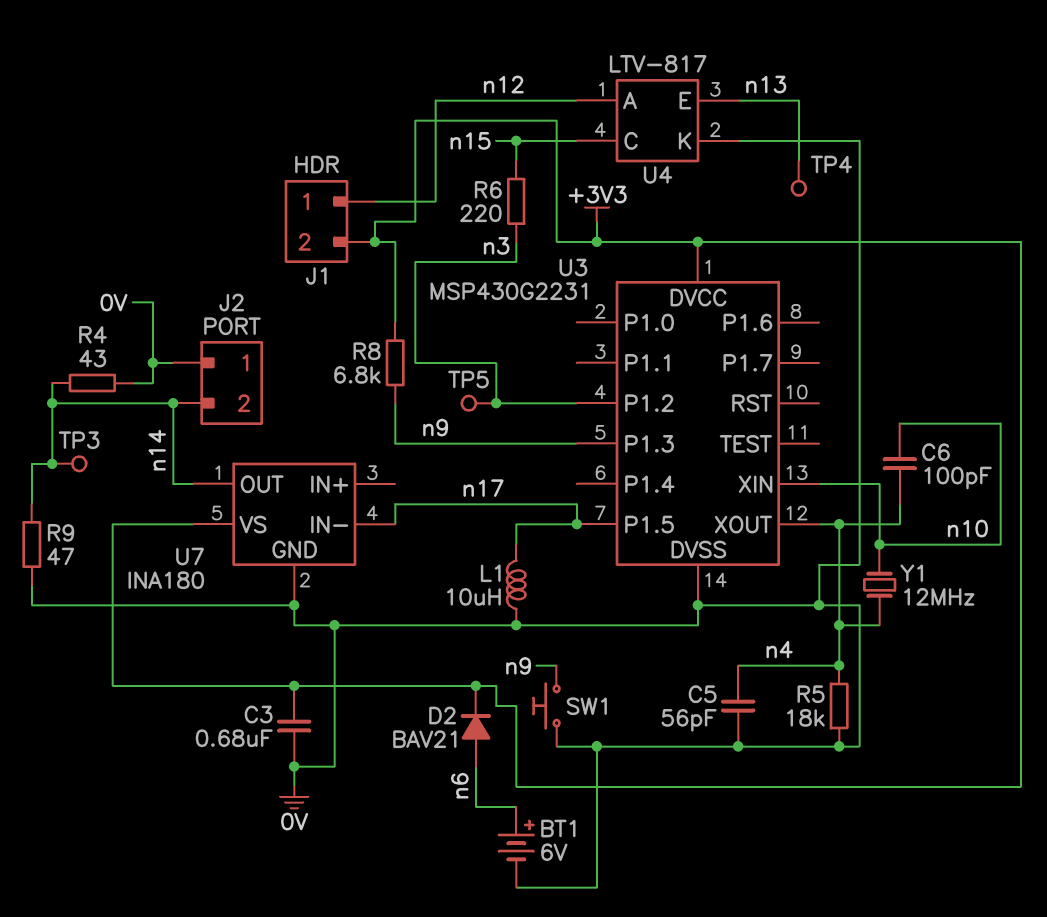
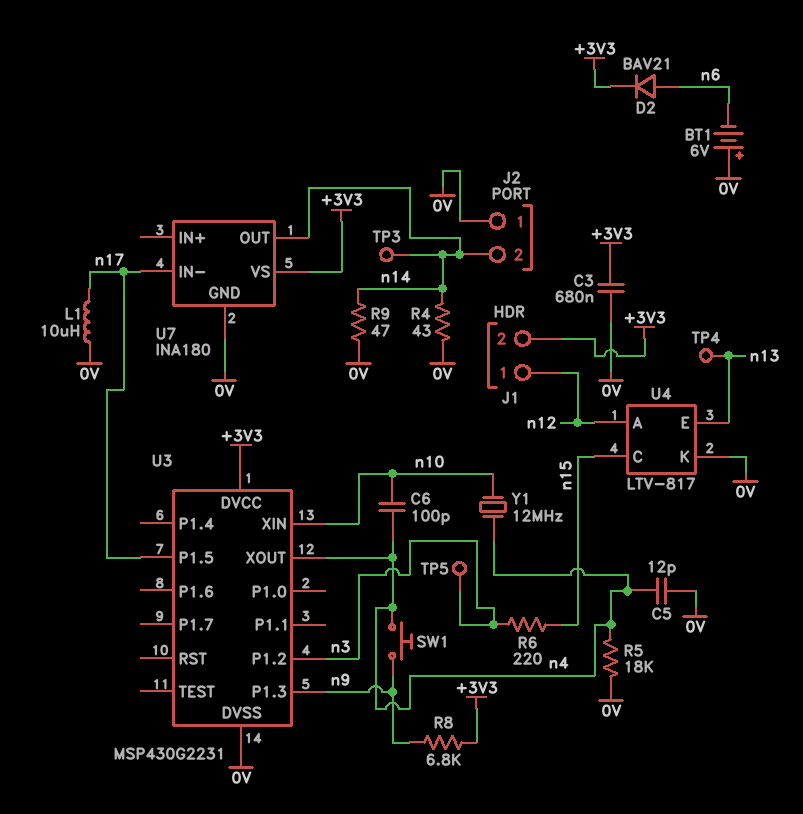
BT1: 6V (plus n6, minus 0V) -> 6V (plus 0V, minus n6)
C5: 56pF (0V, n4) -> 12pF (0V, n4)
SW1: button (0V, n9) -> button (n4, n9)

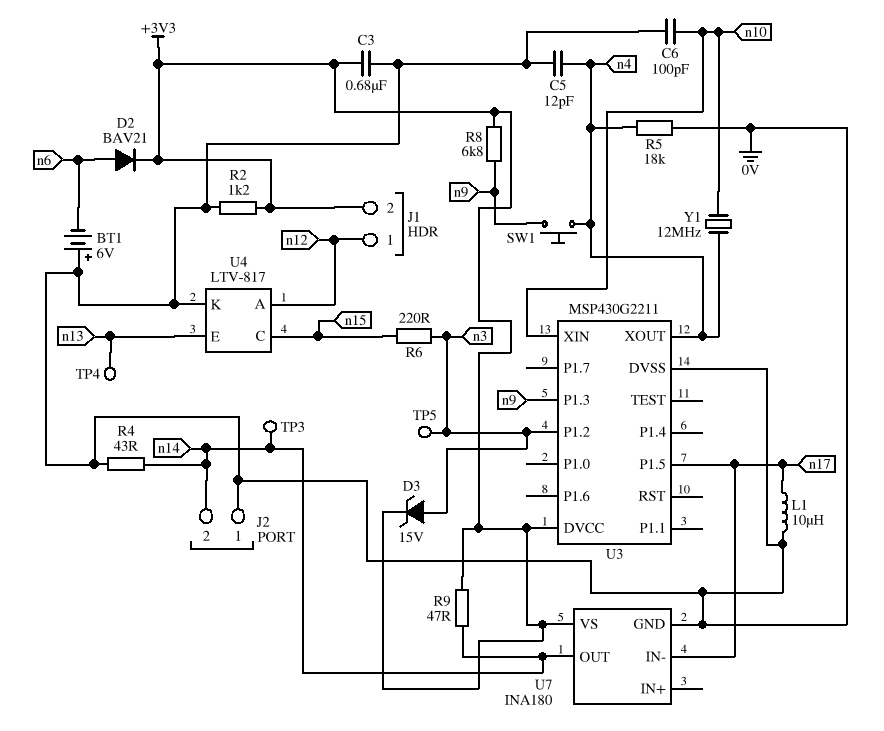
C6: 100pF (n4, n10) -> 100pF (0V, n10)
D3: none -> zener 15V (A n3, K +3V3)
R2: none -> 1.2k (+3V3, 0V)
R9: 47 (0V, n14) -> 47 (+3V3, n14)
U3: MSP430G2231 -> MSP430G2211

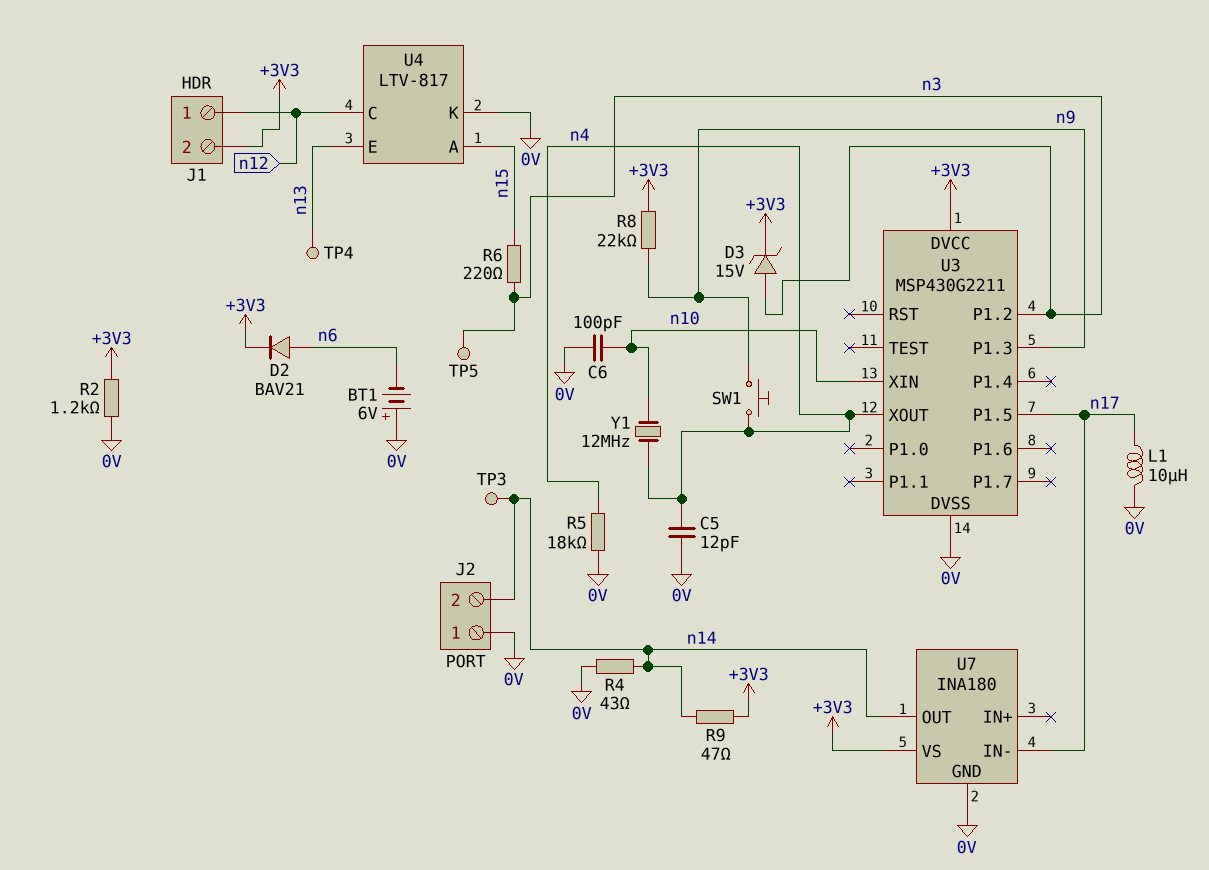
C3: 680nF (+3V3, 0V) -> none
R8: 6.8k (+3V3, n9) -> 22k (+3V3, n9)
U4 pin A: n12 -> n15
U4 pin C: n15 -> n12

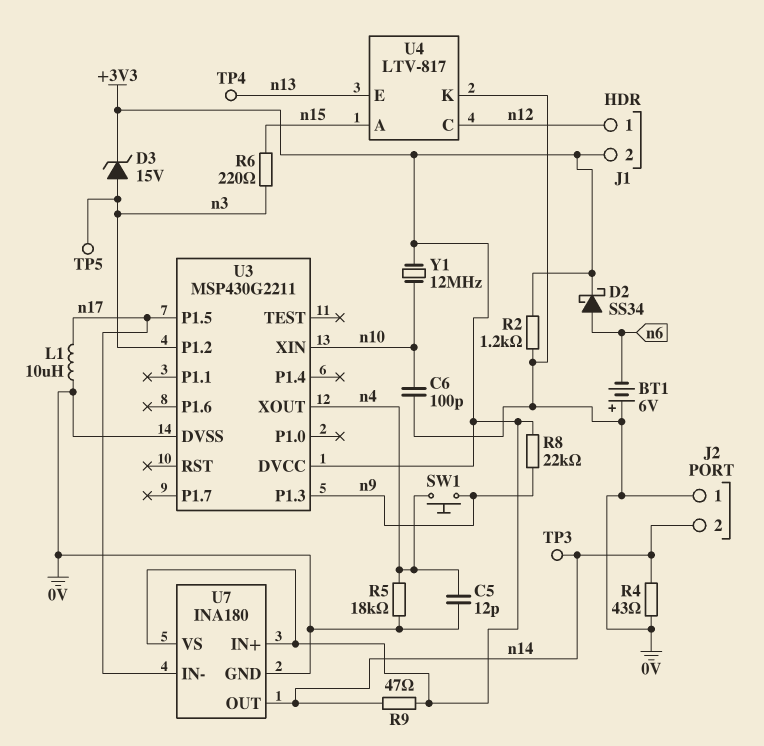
D2: diode BAV21 (A n6, K +3V3) -> schottky SS34 (A n6, K +3V3)
U7 pin IN+: none -> +3V3
Y1: 12MHz (n4, n10) -> 12MHz (+3V3, n10)

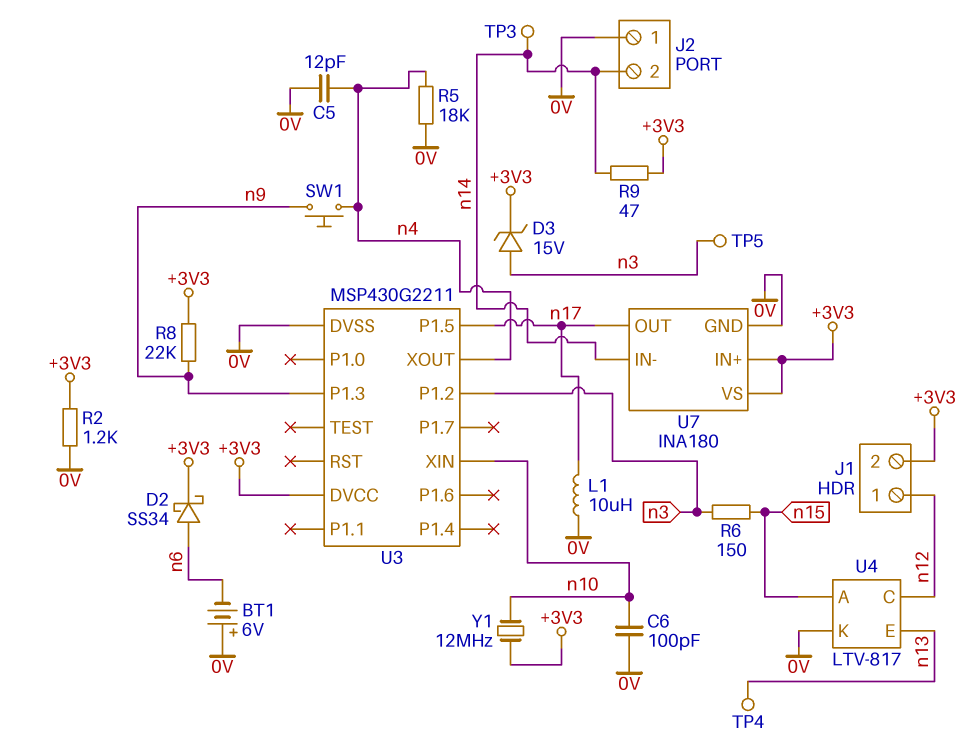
R4: 43 (0V, n14) -> none
R6: 220 (n3, n15) -> 150 (n3, n15)
U7 pin IN-: n17 -> n14
U7 pin OUT: n14 -> n17

